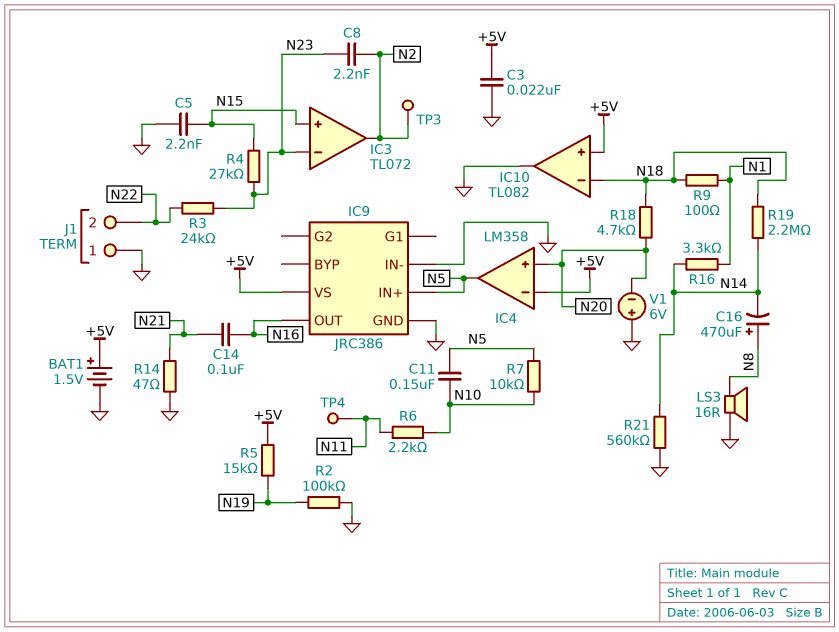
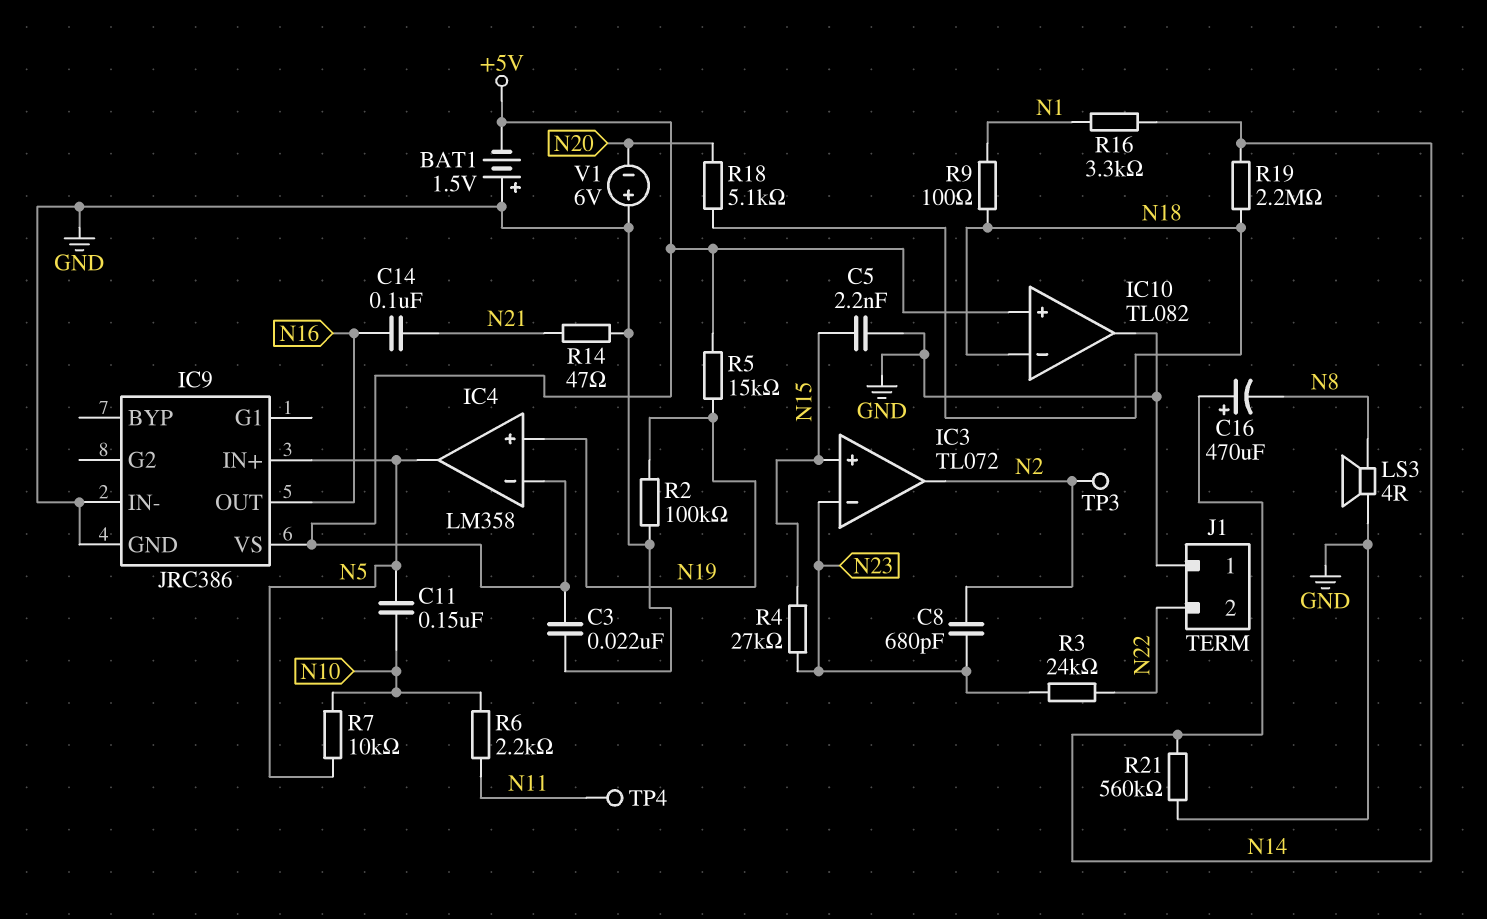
BAT1: 1.5V (plus +5V, minus GND) -> 1.5V (plus GND, minus +5V)
C8: 2.2nF (N2, N23) -> 680pF (N2, N23)
C16: 470uF (plus N8, minus N14) -> 470uF (plus N14, minus N8)
IC4 pin in+: N20 -> N19
LS3: speaker 16R (GND, N8) -> speaker 4R (GND, N8)
R18: 4.7k (N18, N20) -> 5.1k (N18, N20)

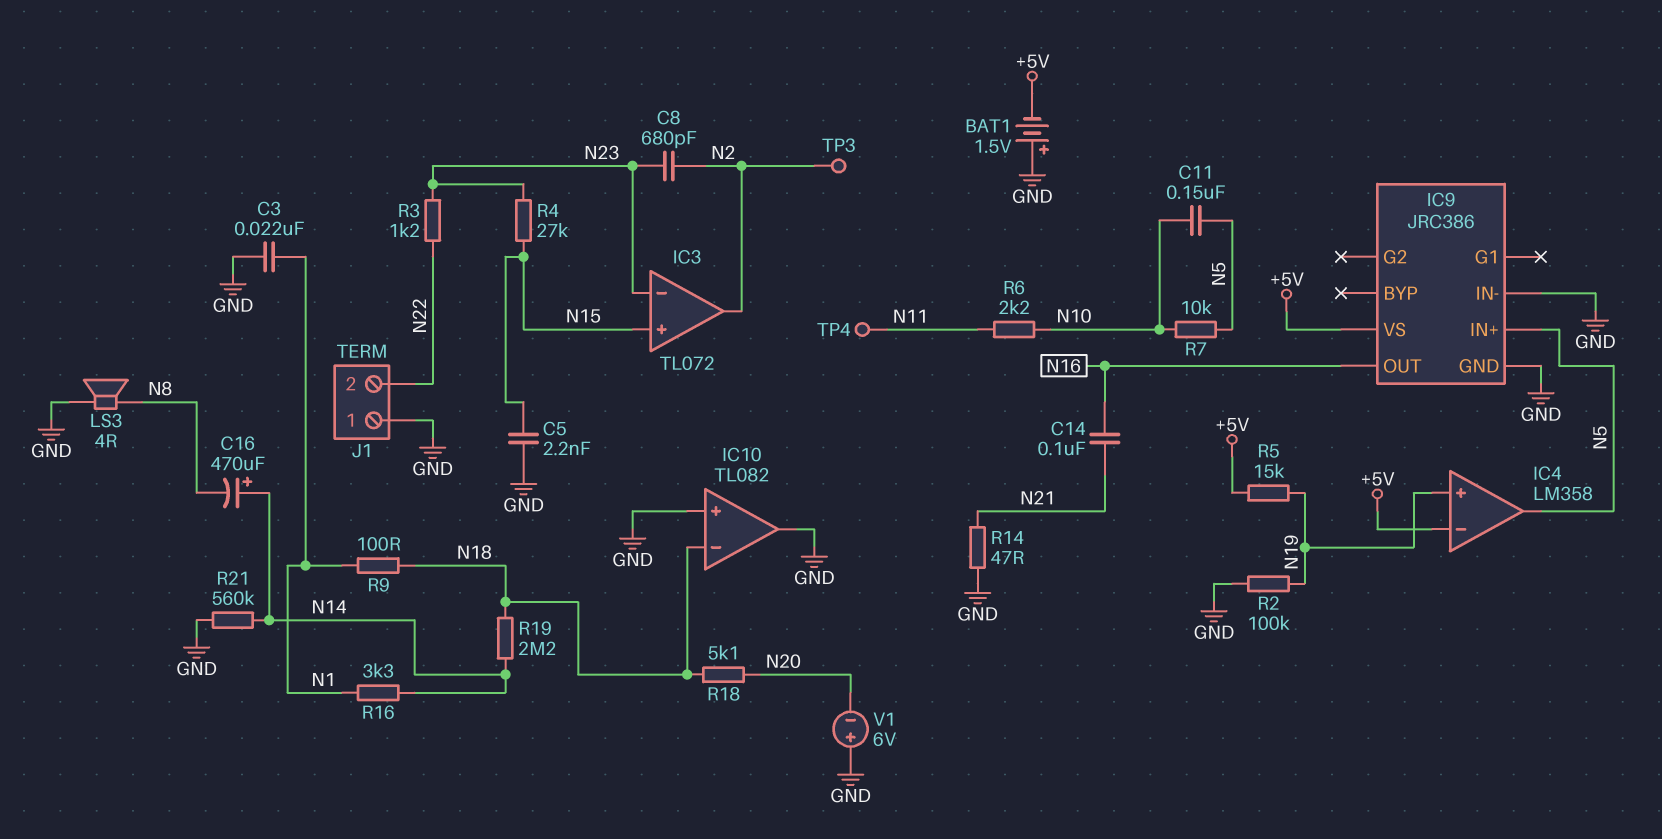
C3: 22nF (+5V, GND) -> 22nF (GND, N1)
IC10 pin in+: +5V -> GND
R3: 24k (N22, N23) -> 1.2k (N22, N23)

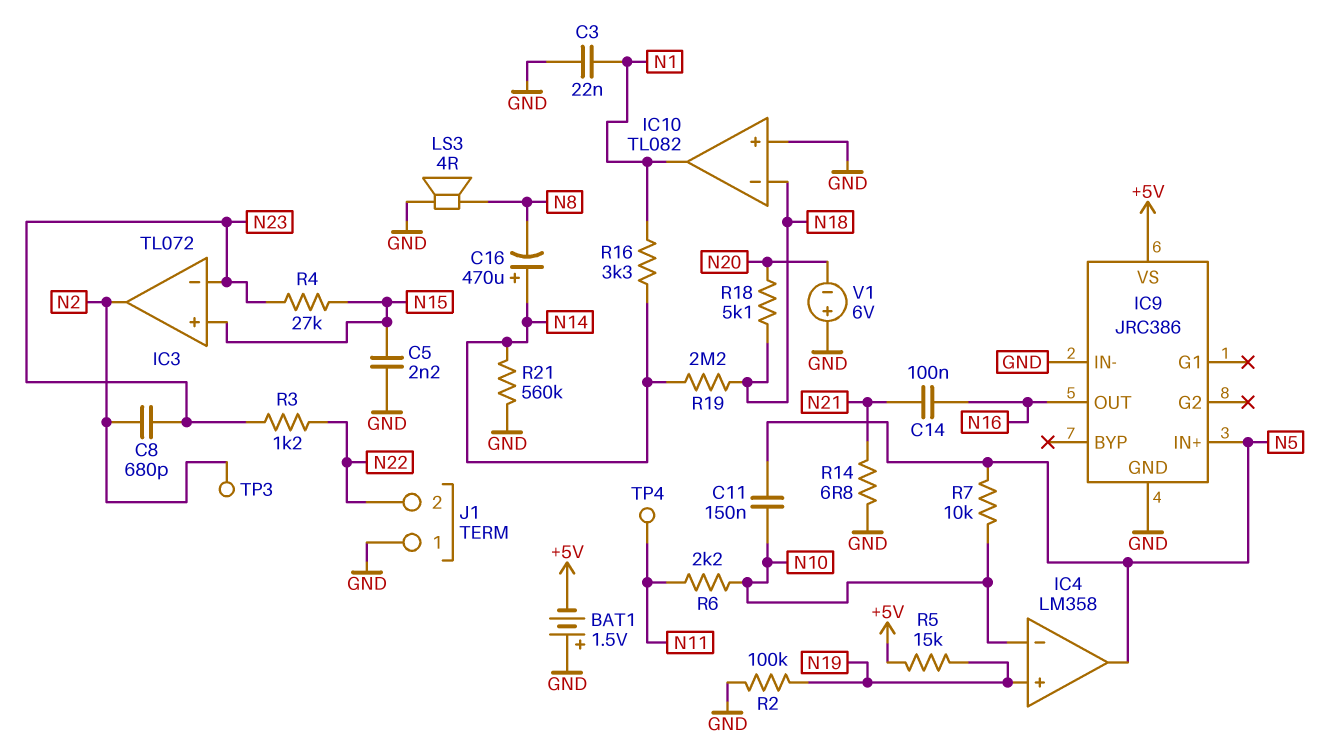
IC4 pin in-: +5V -> N10
IC10 pin out: GND -> N1
R9: 100 (N1, N18) -> none
R14: 47 (GND, N21) -> 6.8 (GND, N21)

